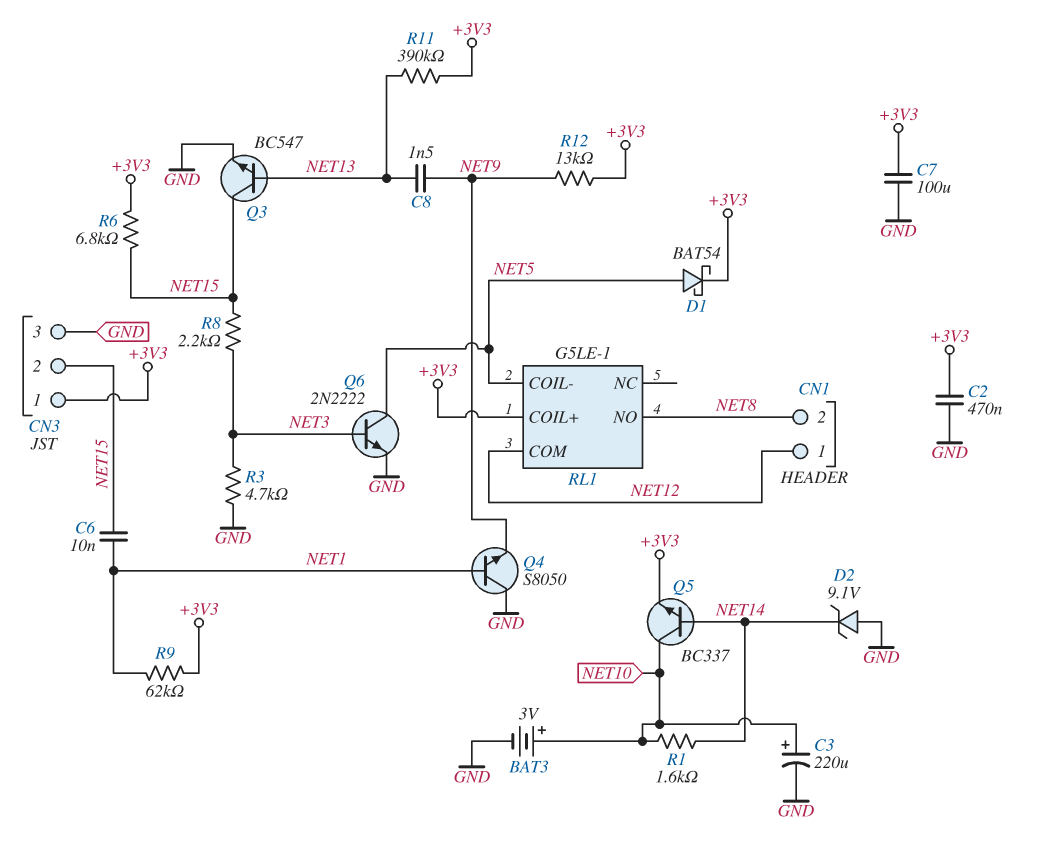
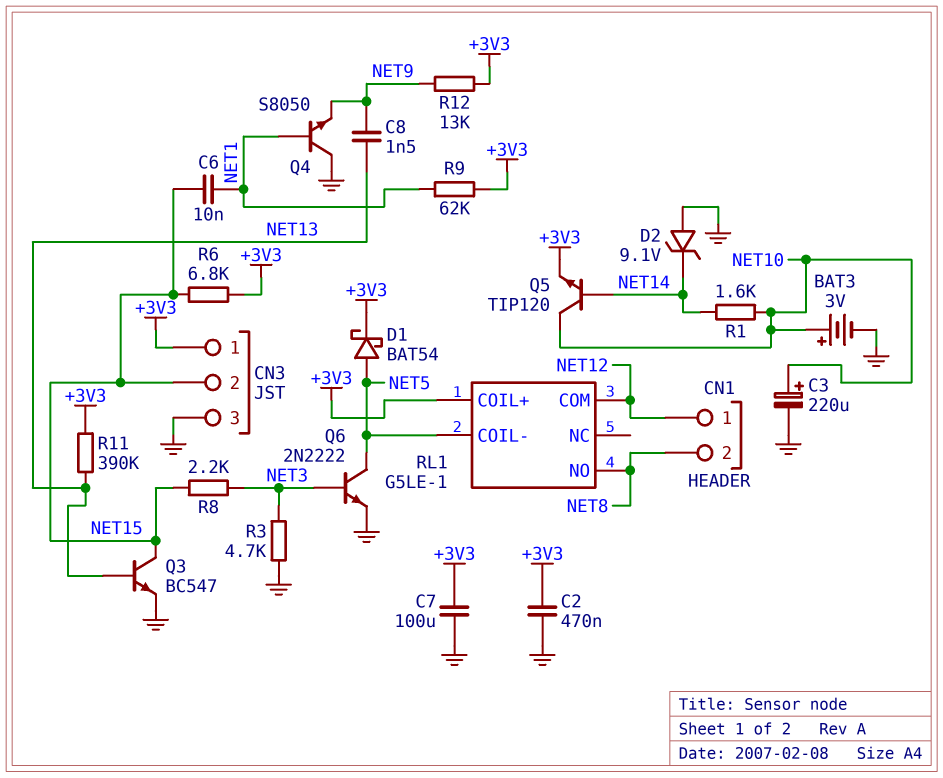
Q5: NPN BC337 (B NET14, C NET10, E +3V3) -> NPN TIP120 (B NET14, C NET10, E +3V3)

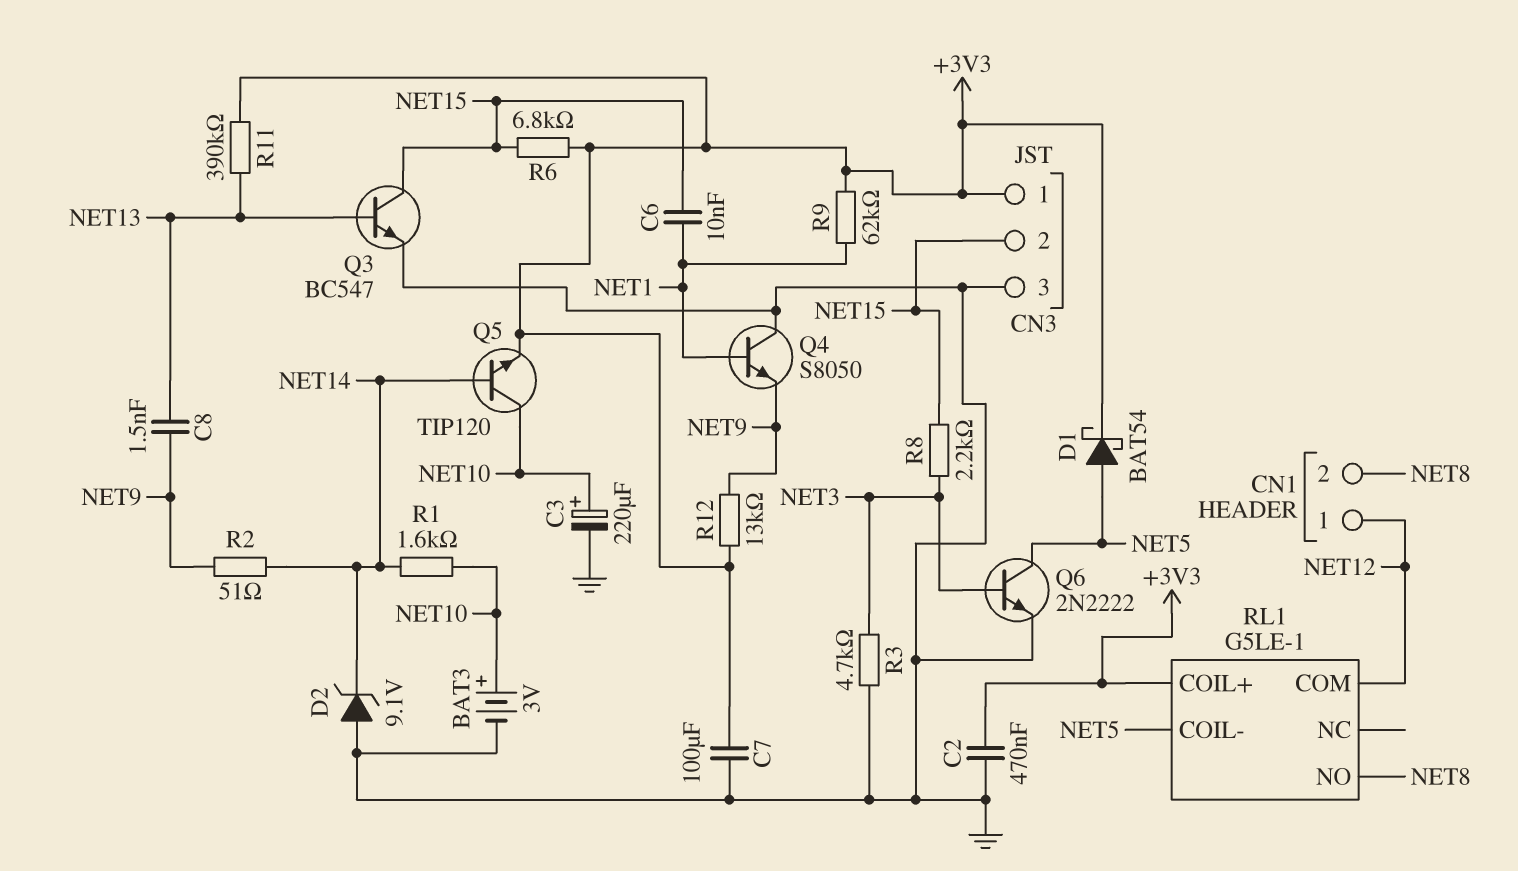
R2: none -> 51 (NET9, NET14)

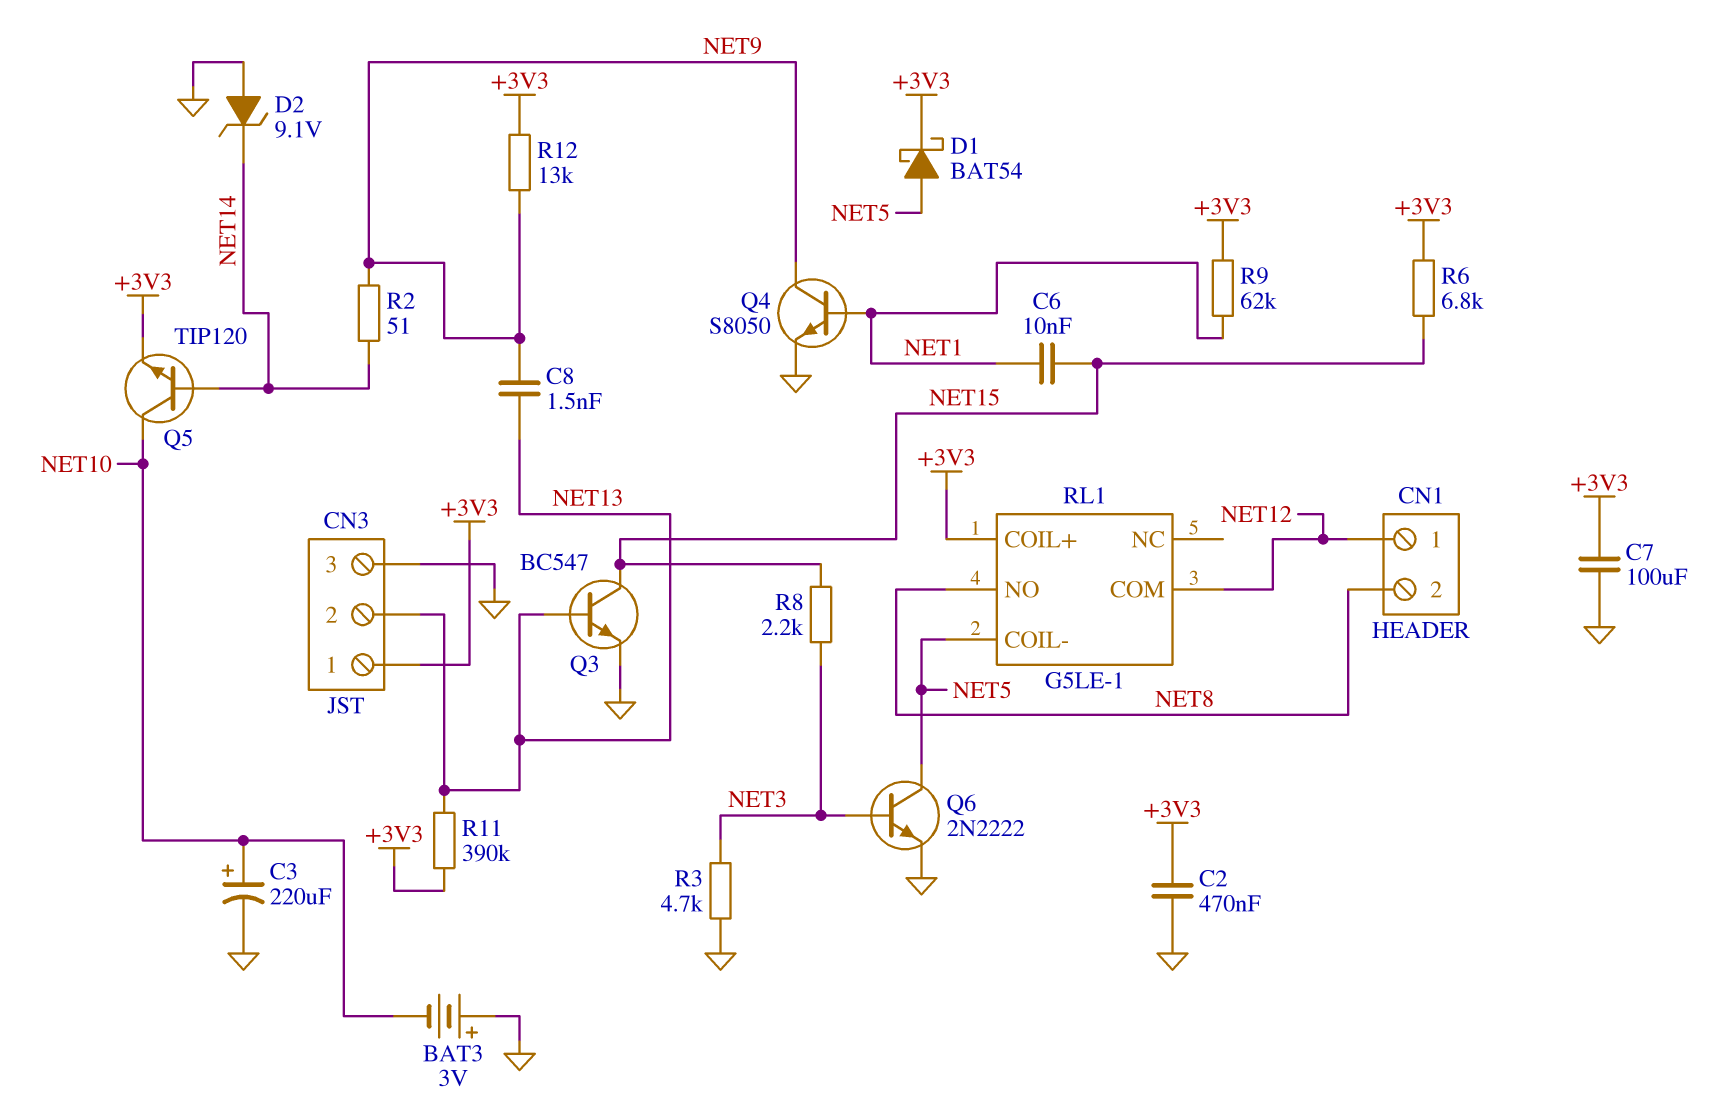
BAT3: 3V (plus NET10, minus GND) -> 3V (plus GND, minus NET10)
CN3 pin 2: NET15 -> NET13
Q4: NPN S8050 (B NET1, C GND, E NET9) -> NPN S8050 (B NET1, C NET9, E GND)
R1: 1.6k (NET10, NET14) -> none

